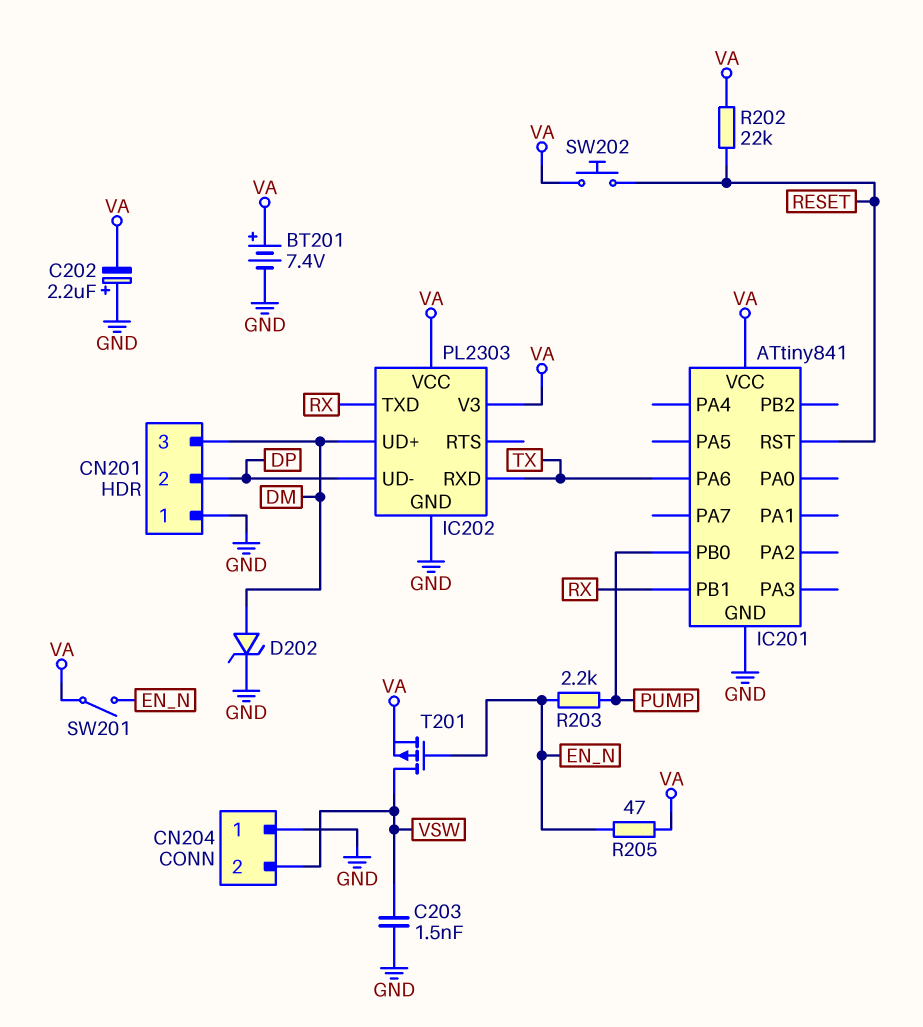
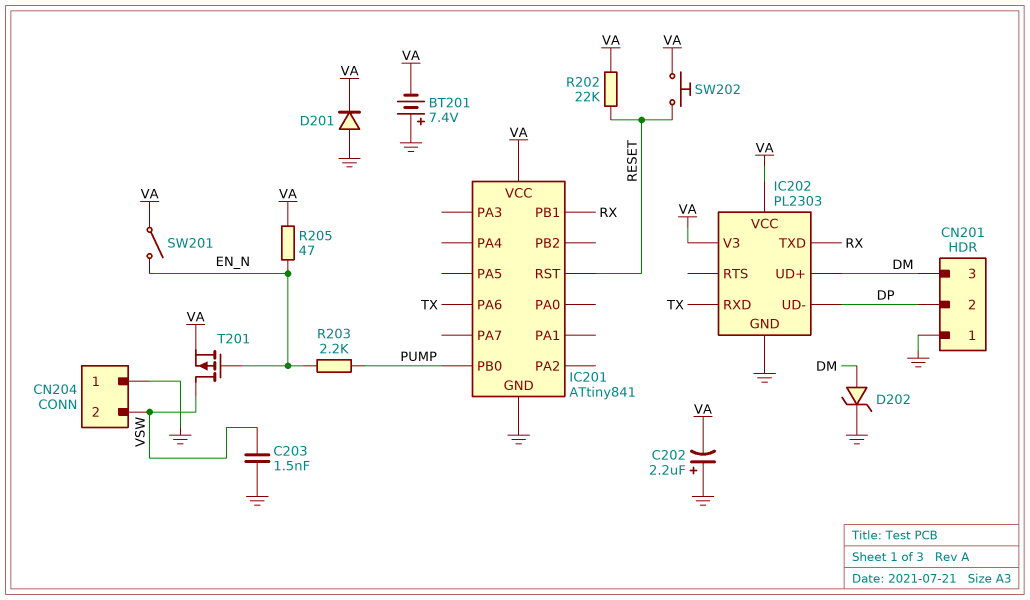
BT201: 7.4V (plus VA, minus GND) -> 7.4V (plus GND, minus VA)
D201: none -> diode (A GND, K VA)

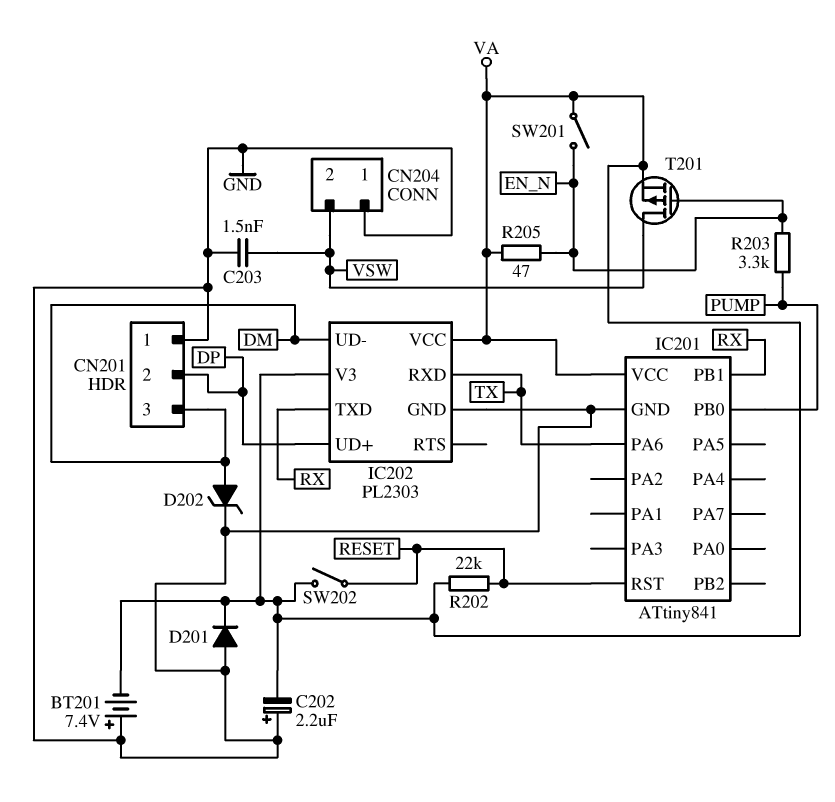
IC202 pin UD+: DM -> DP
IC202 pin UD-: DP -> DM
R203: 2.2k (EN_N, PUMP) -> 3.3k (EN_N, PUMP)
SW202: button (RESET, VA) -> switch (RESET, VA)

